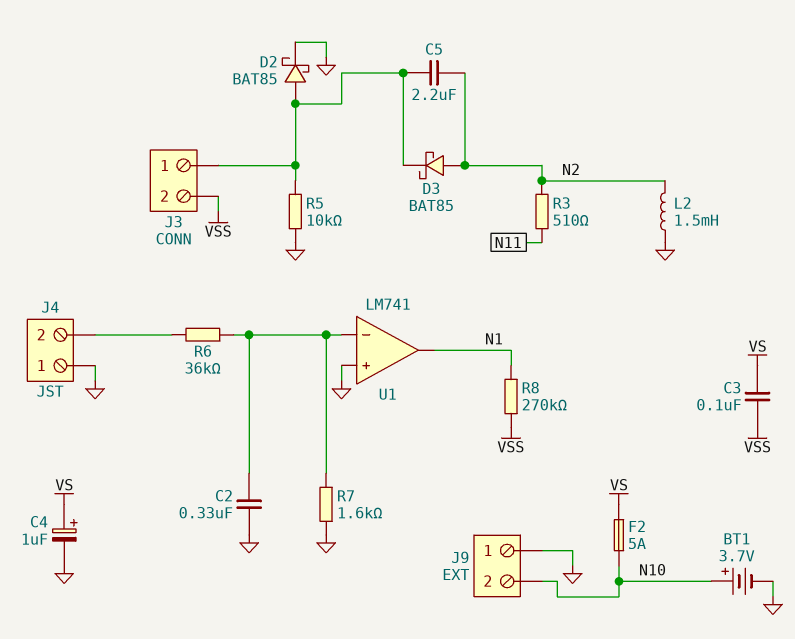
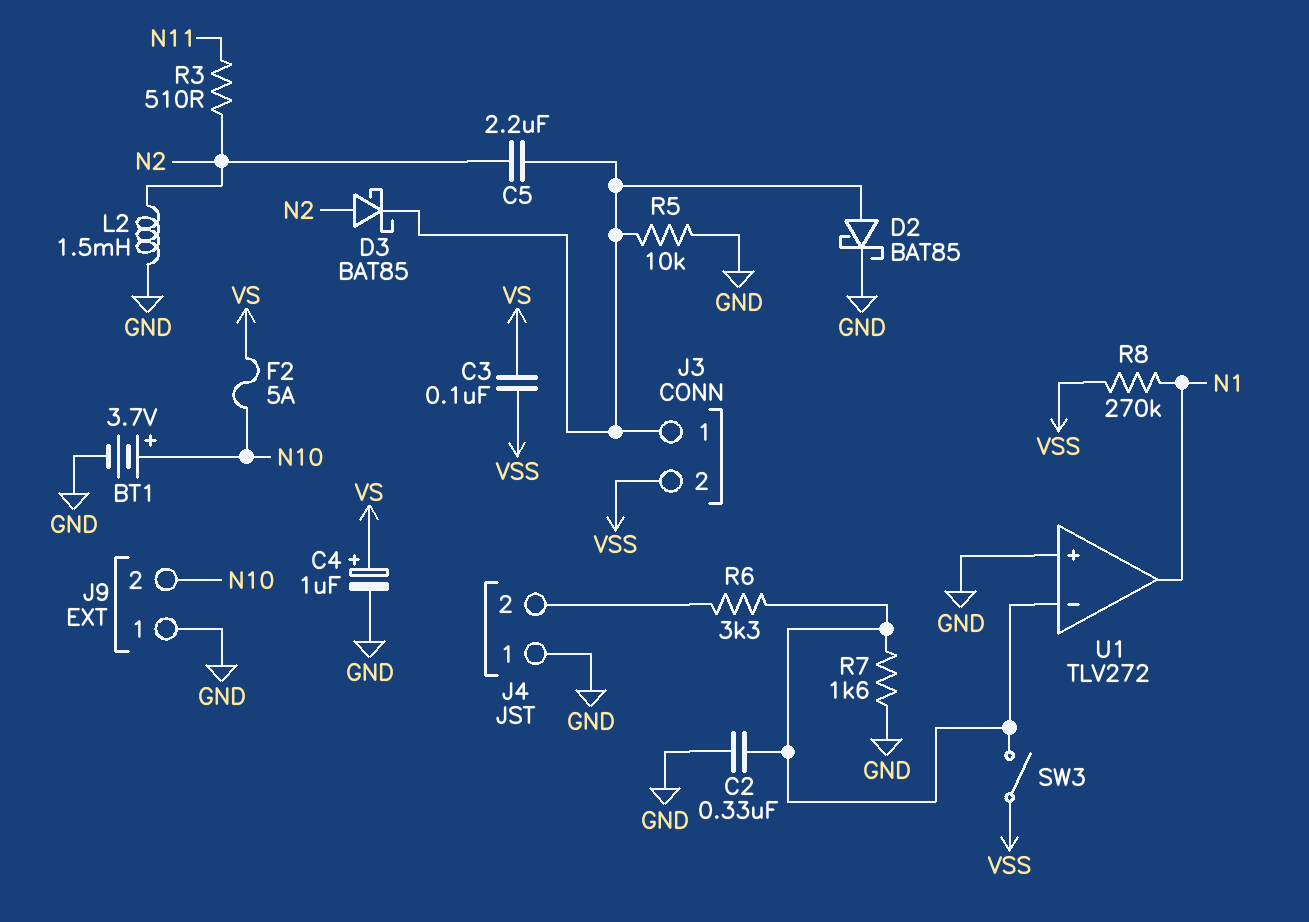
R6: 36k (J4/2, U1/in-) -> 3.3k (J4/2, U1/in-)
SW3: none -> switch (U1/in-, VSS)
U1: LM741 -> TLV272

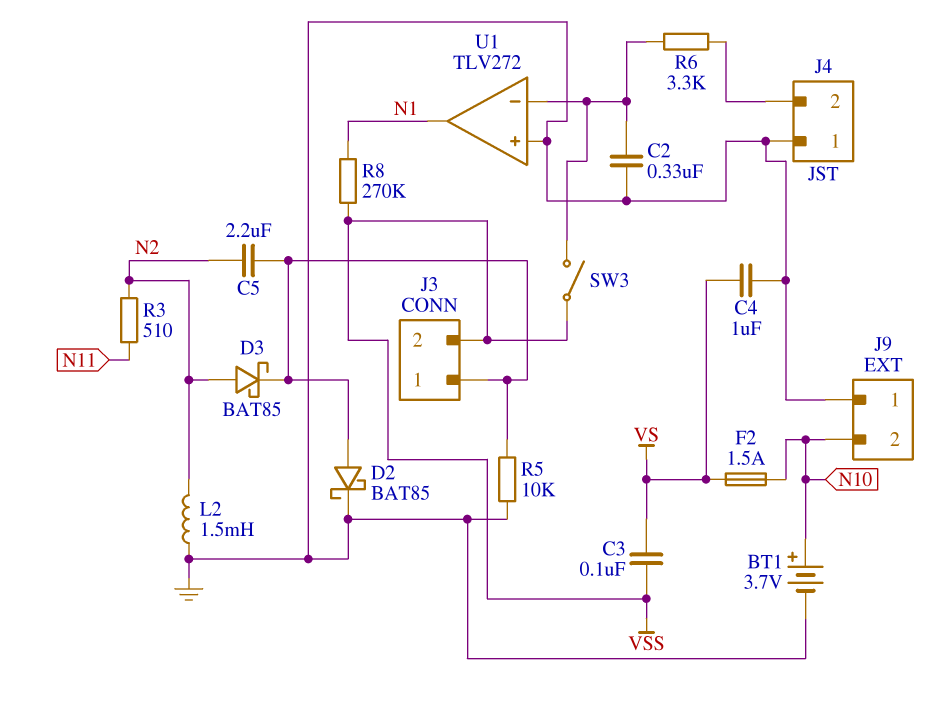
C4: 1uF (plus VS, minus GND) -> 1uF (GND, VS)
F2: 5A (N10, VS) -> 1.5A (N10, VS)
R7: 1.6k (GND, U1/in-) -> none

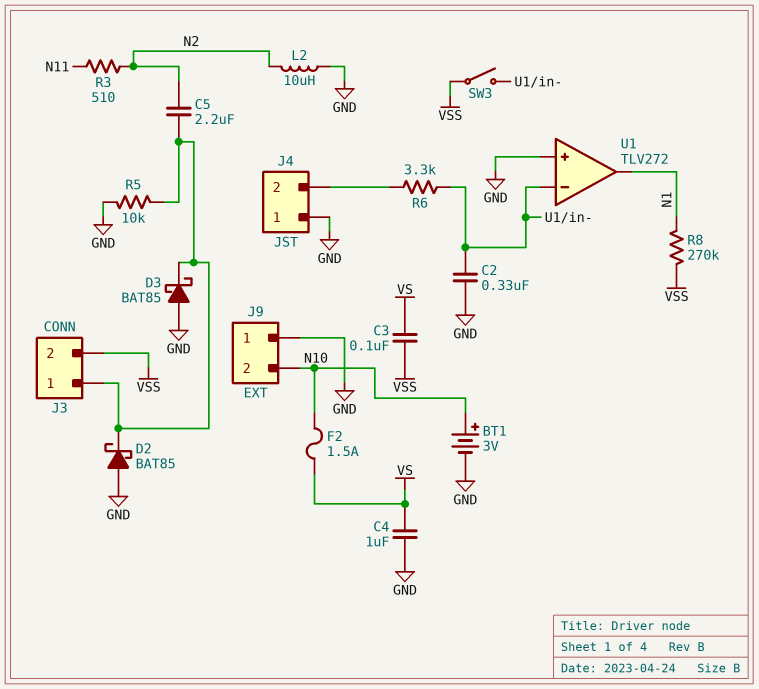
BT1: 3.7V (plus N10, minus GND) -> 3V (plus N10, minus GND)
D2: schottky BAT85 (A J3/1, K GND) -> schottky BAT85 (A GND, K J3/1)
D3: schottky BAT85 (A N2, K J3/1) -> schottky BAT85 (A GND, K J3/1)
L2: 1.5mH (GND, N2) -> 10uH (GND, N2)

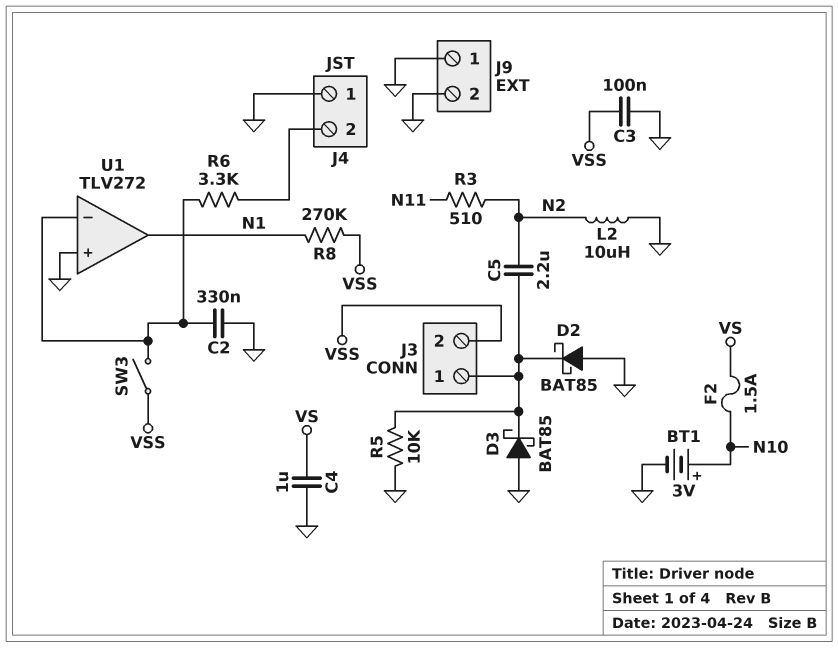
C3: 100nF (VS, VSS) -> 100nF (GND, VSS)
J9 pin 2: N10 -> GND

